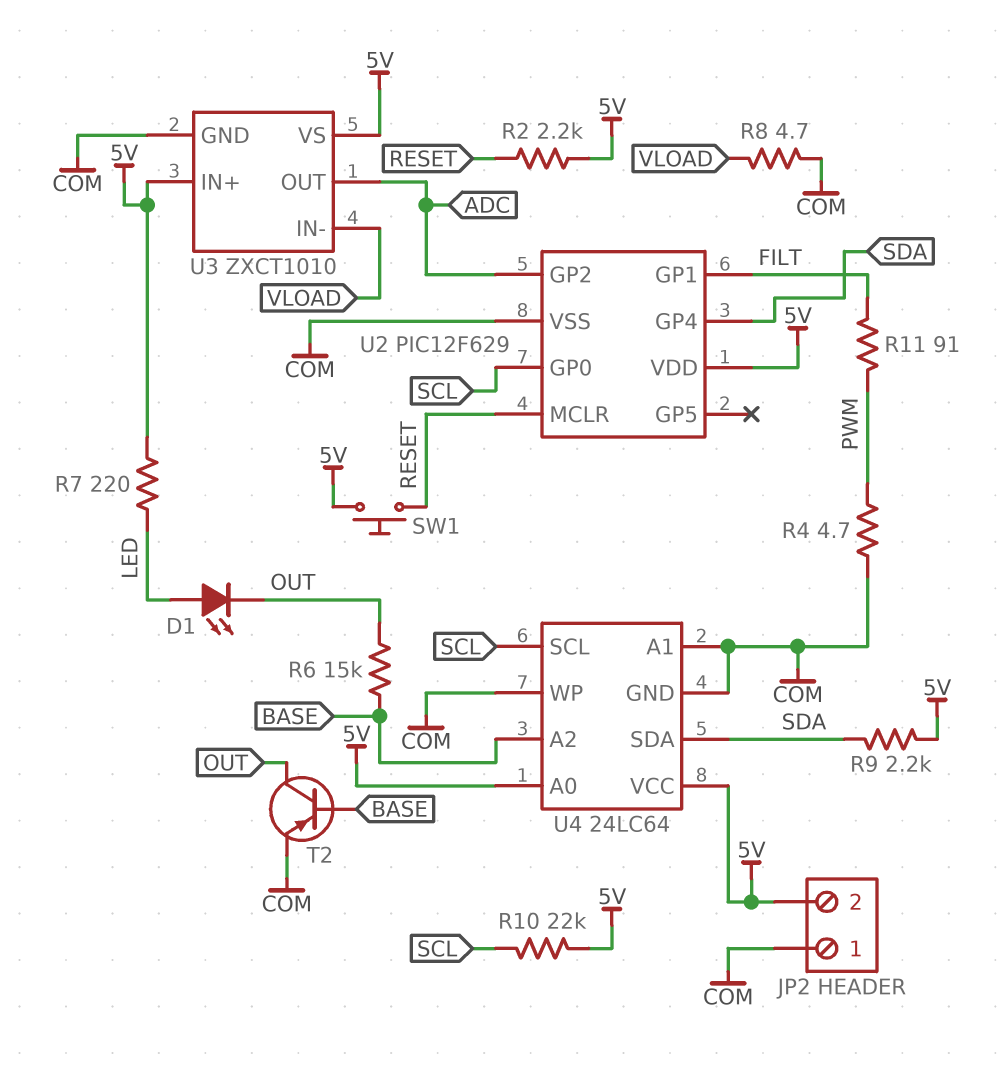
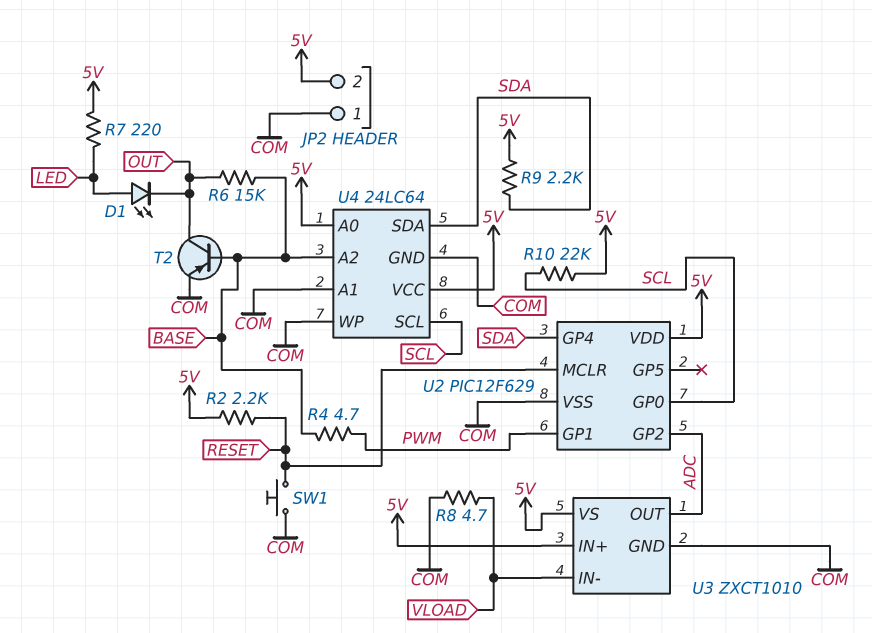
R4: 4.7 (COM, PWM) -> 4.7 (BASE, PWM)
R11: 91 (FILT, PWM) -> none
SW1: button (5V, RESET) -> button (COM, RESET)
U2 pin GP1: FILT -> PWM

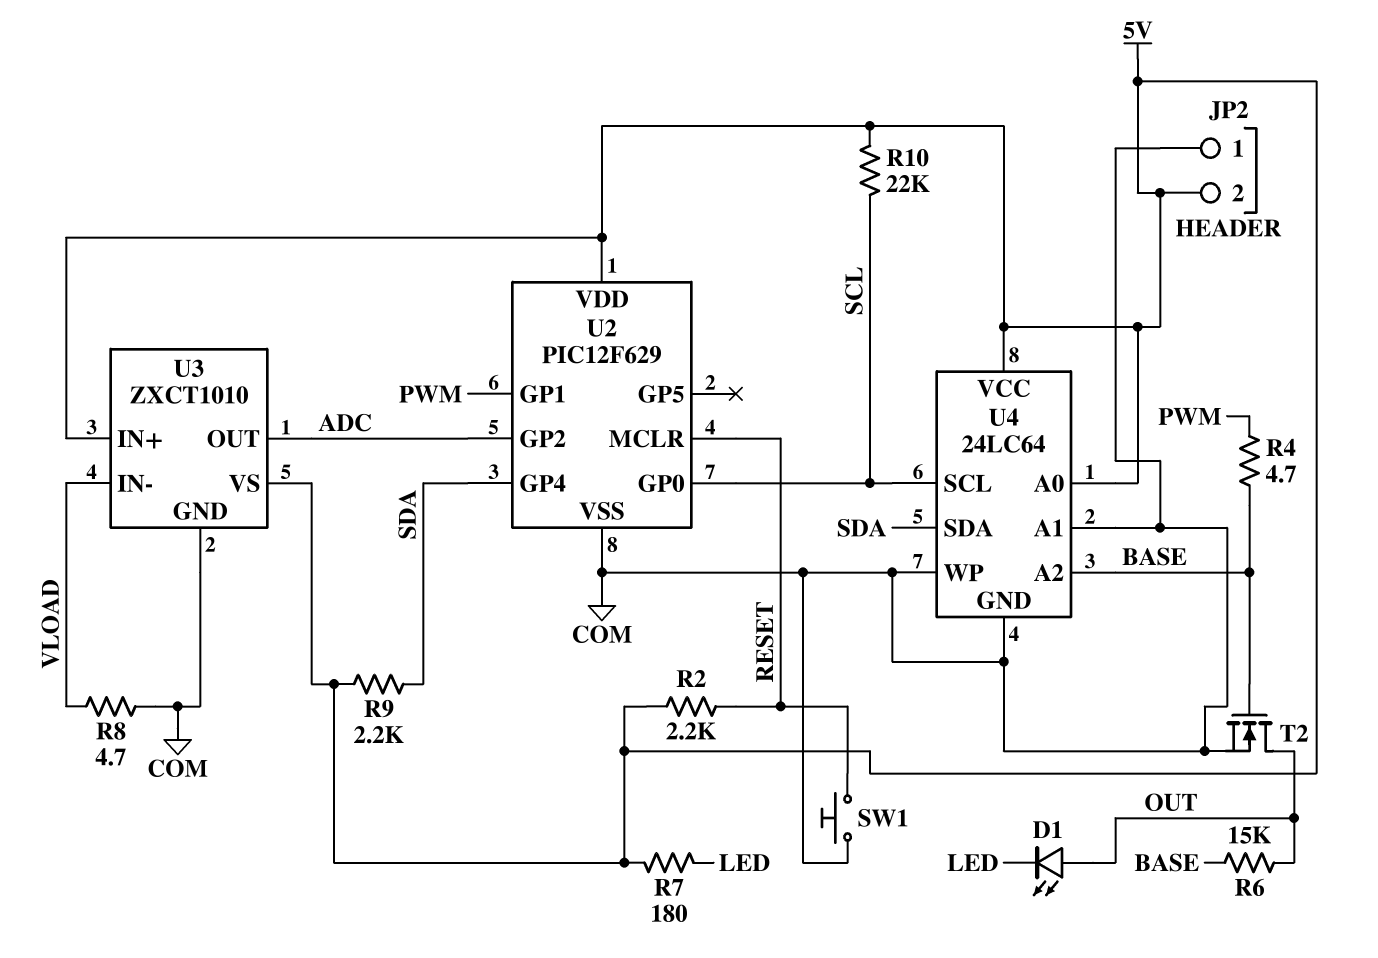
D1: LED (A LED, K OUT) -> LED (A OUT, K LED)
R7: 220 (5V, LED) -> 180 (5V, LED)
T2: PNP (B BASE, C OUT, E COM) -> NMOS (G BASE, D OUT, S COM)

